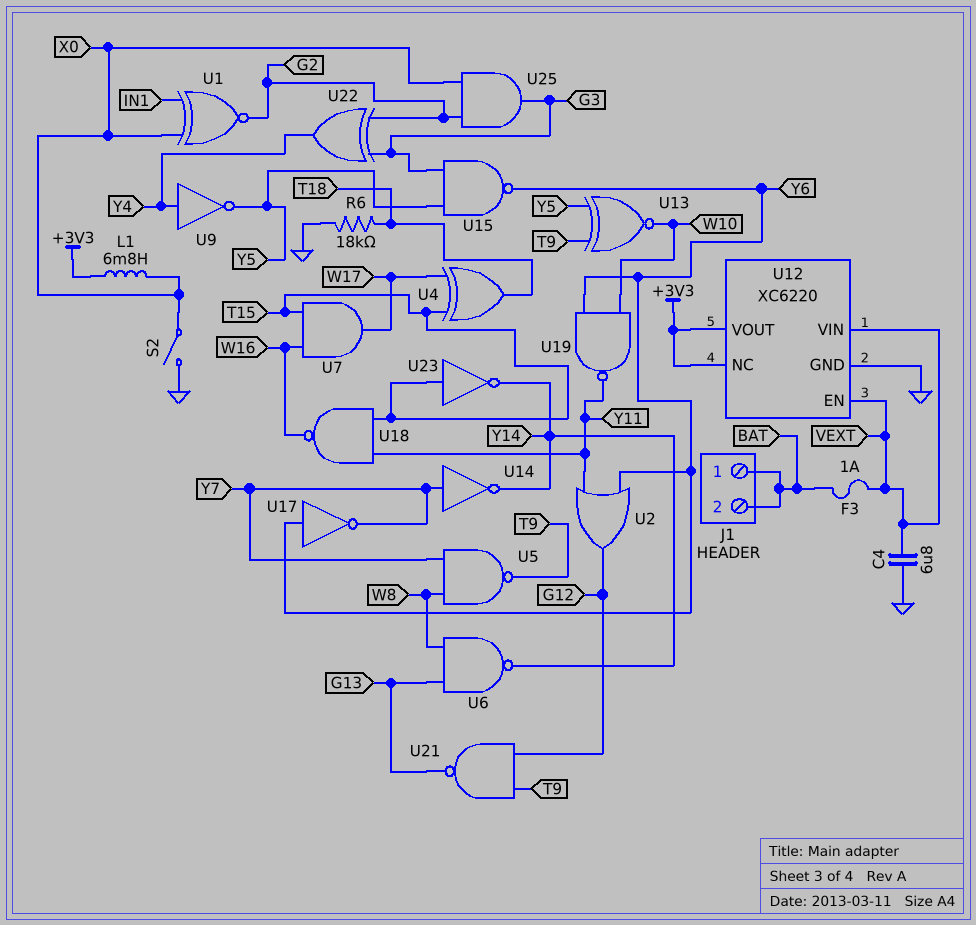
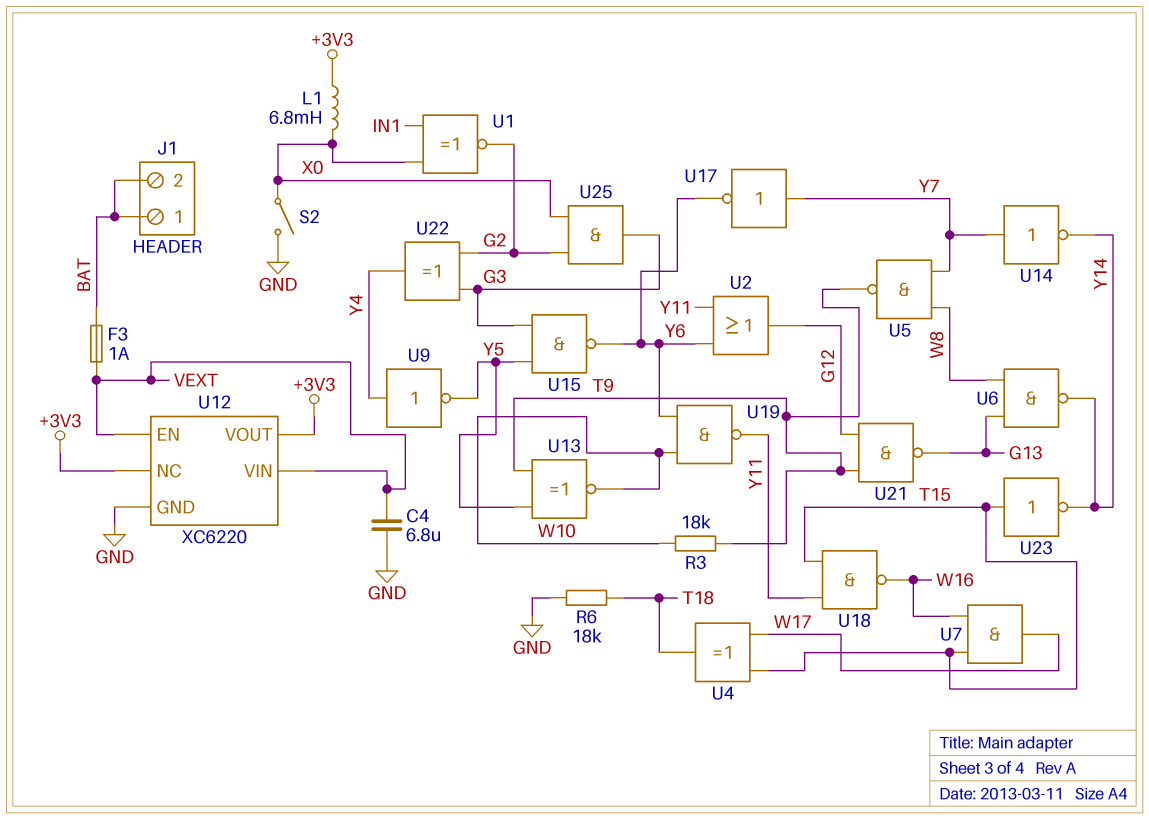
R3: none -> 18k (T9, W10)
U17: NOT (in Y6, out Y7) -> NOT (in Y7, out Y6)

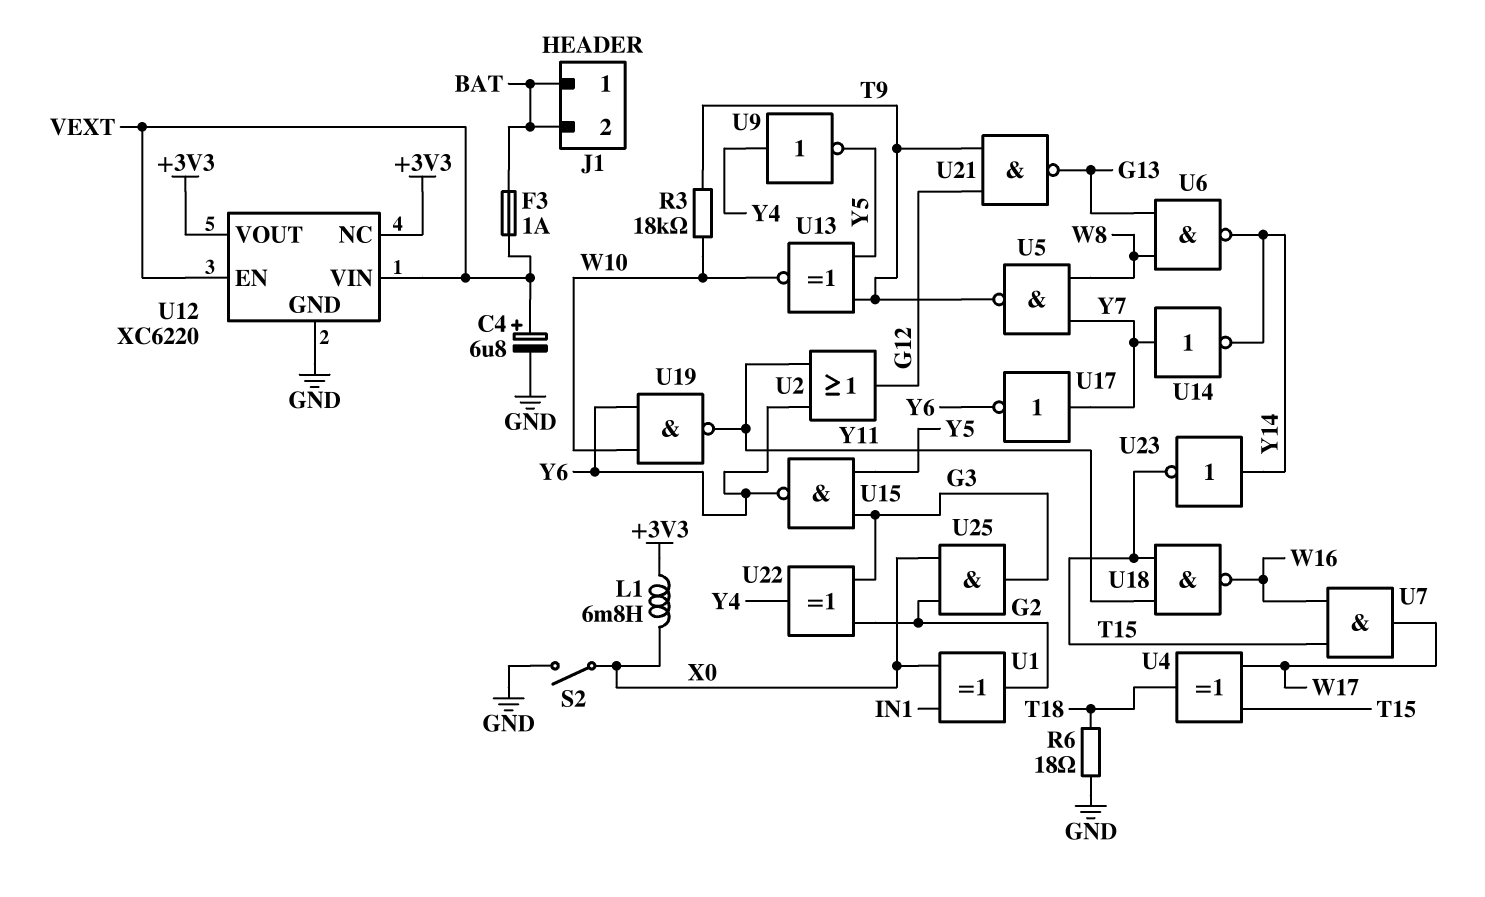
C4: 6.8uF (GND, VEXT) -> 6.8uF (plus VEXT, minus GND)
R6: 18k (GND, T18) -> 18 (GND, T18)
U1: XNOR (in IN1, in X0, out G2) -> XOR (in IN1, in X0, out G2)
U23: NOT (in T15, out Y14) -> NOT (in Y14, out T15)

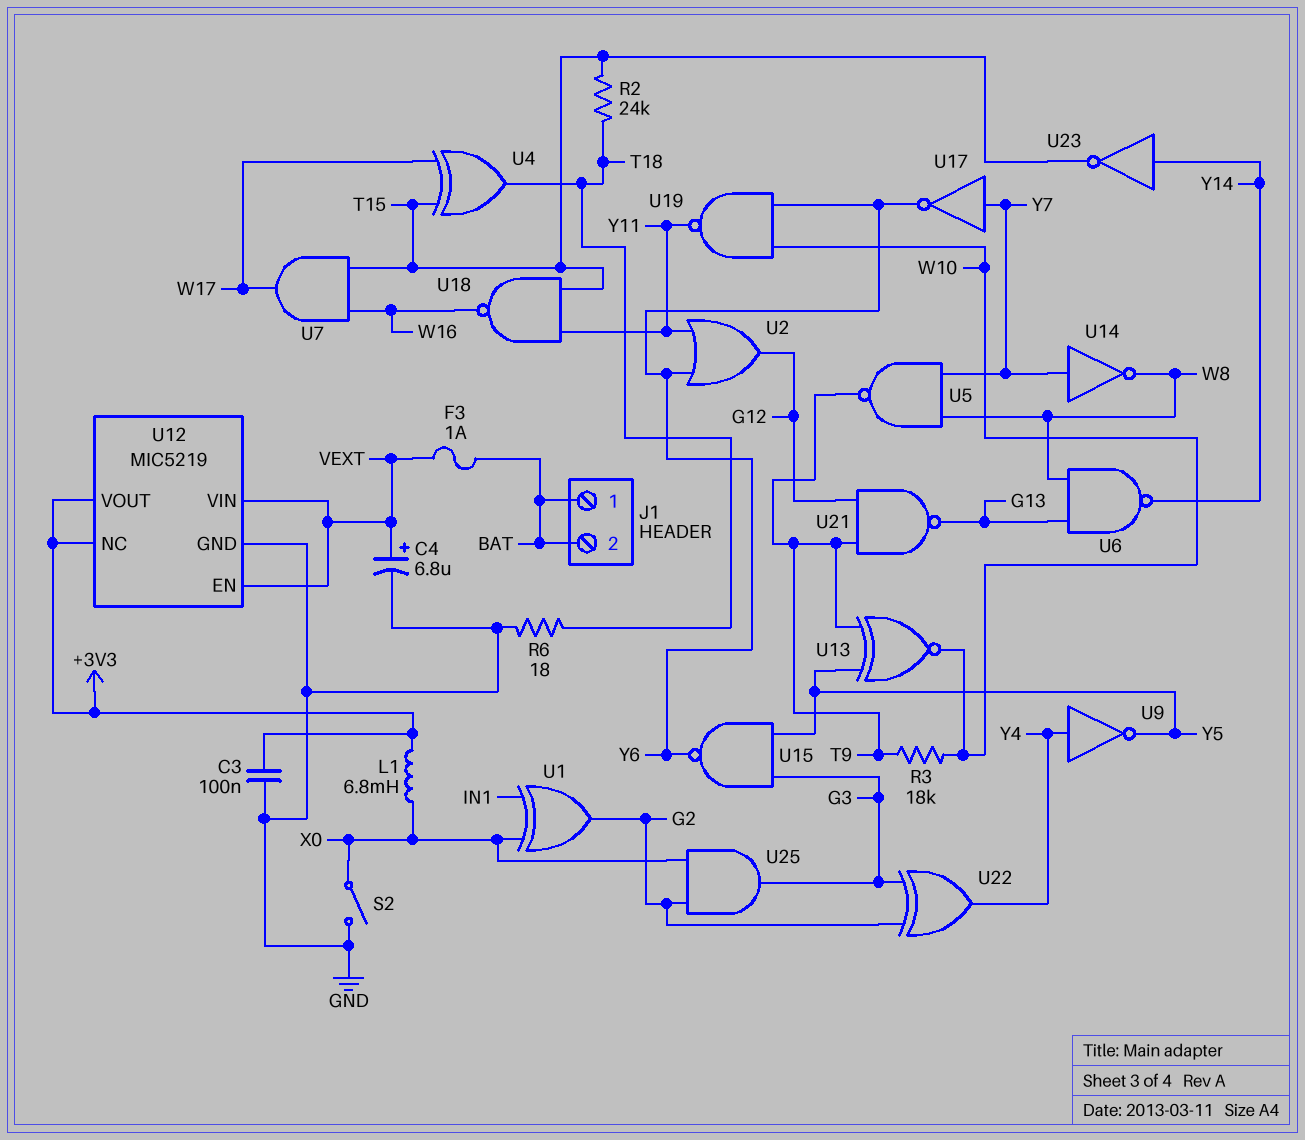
C3: none -> 100nF (+3V3, GND)
R2: none -> 24k (T15, T18)
U12: XC6220 -> MIC5219
U14: NOT (in Y7, out Y14) -> NOT (in Y7, out W8)

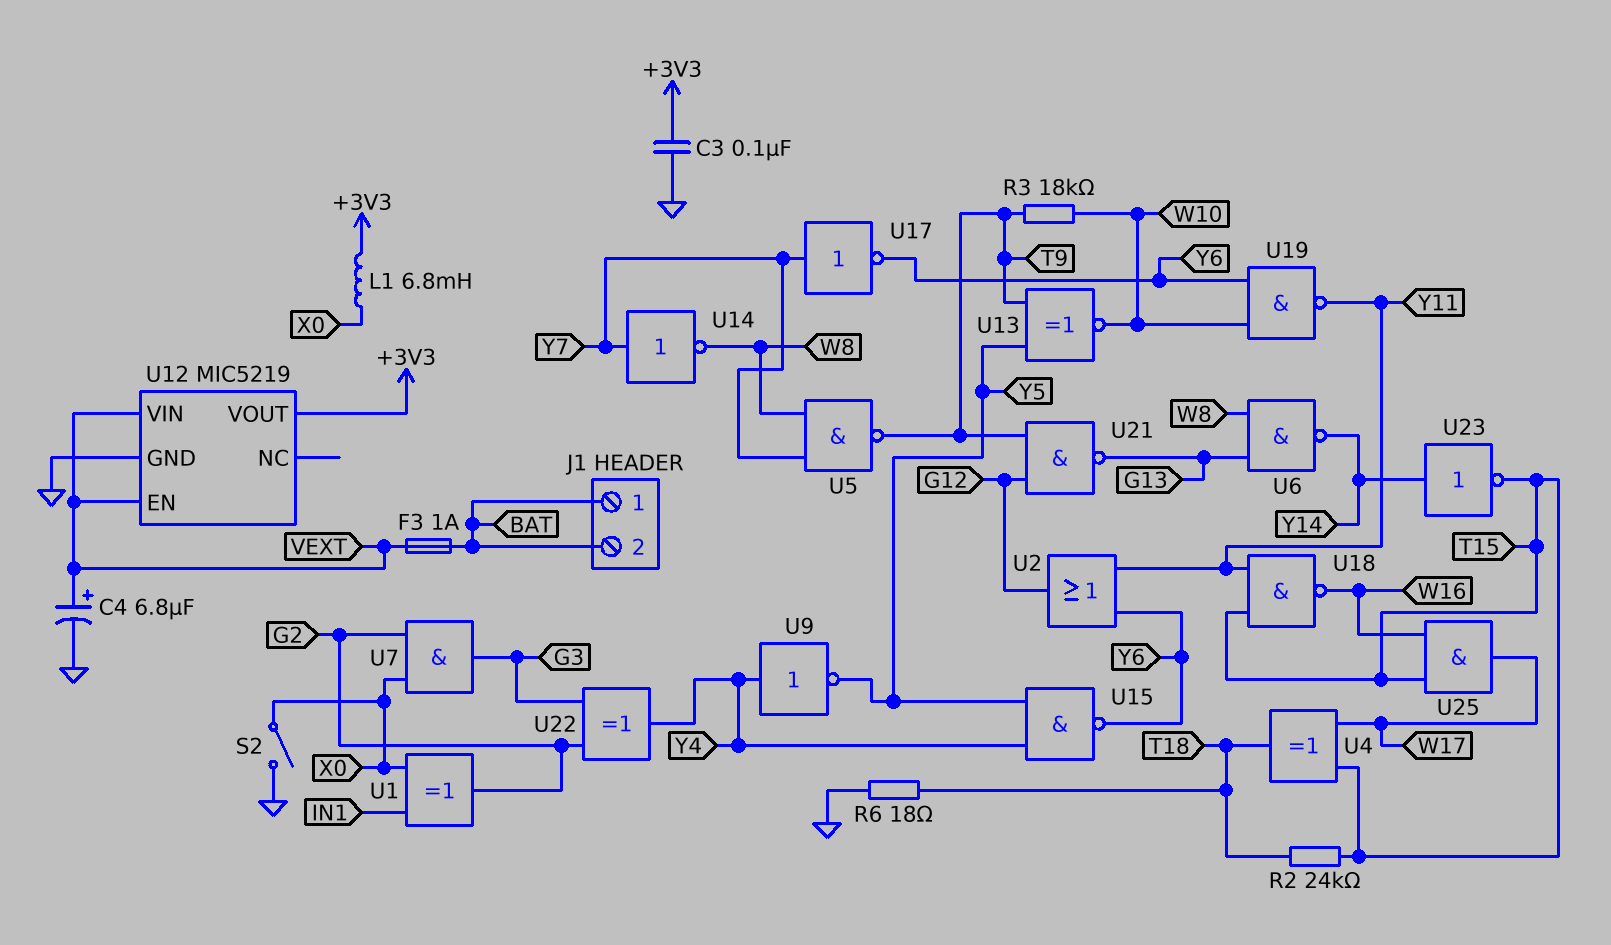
U7: AND (in T15, in W16, out W17) -> AND (in G2, in X0, out G3)
U12 pin NC: +3V3 -> none
U15: NAND (in G3, in Y5, out Y6) -> NAND (in Y4, in Y5, out Y6)
U25: AND (in G2, in X0, out G3) -> AND (in T15, in W16, out W17)

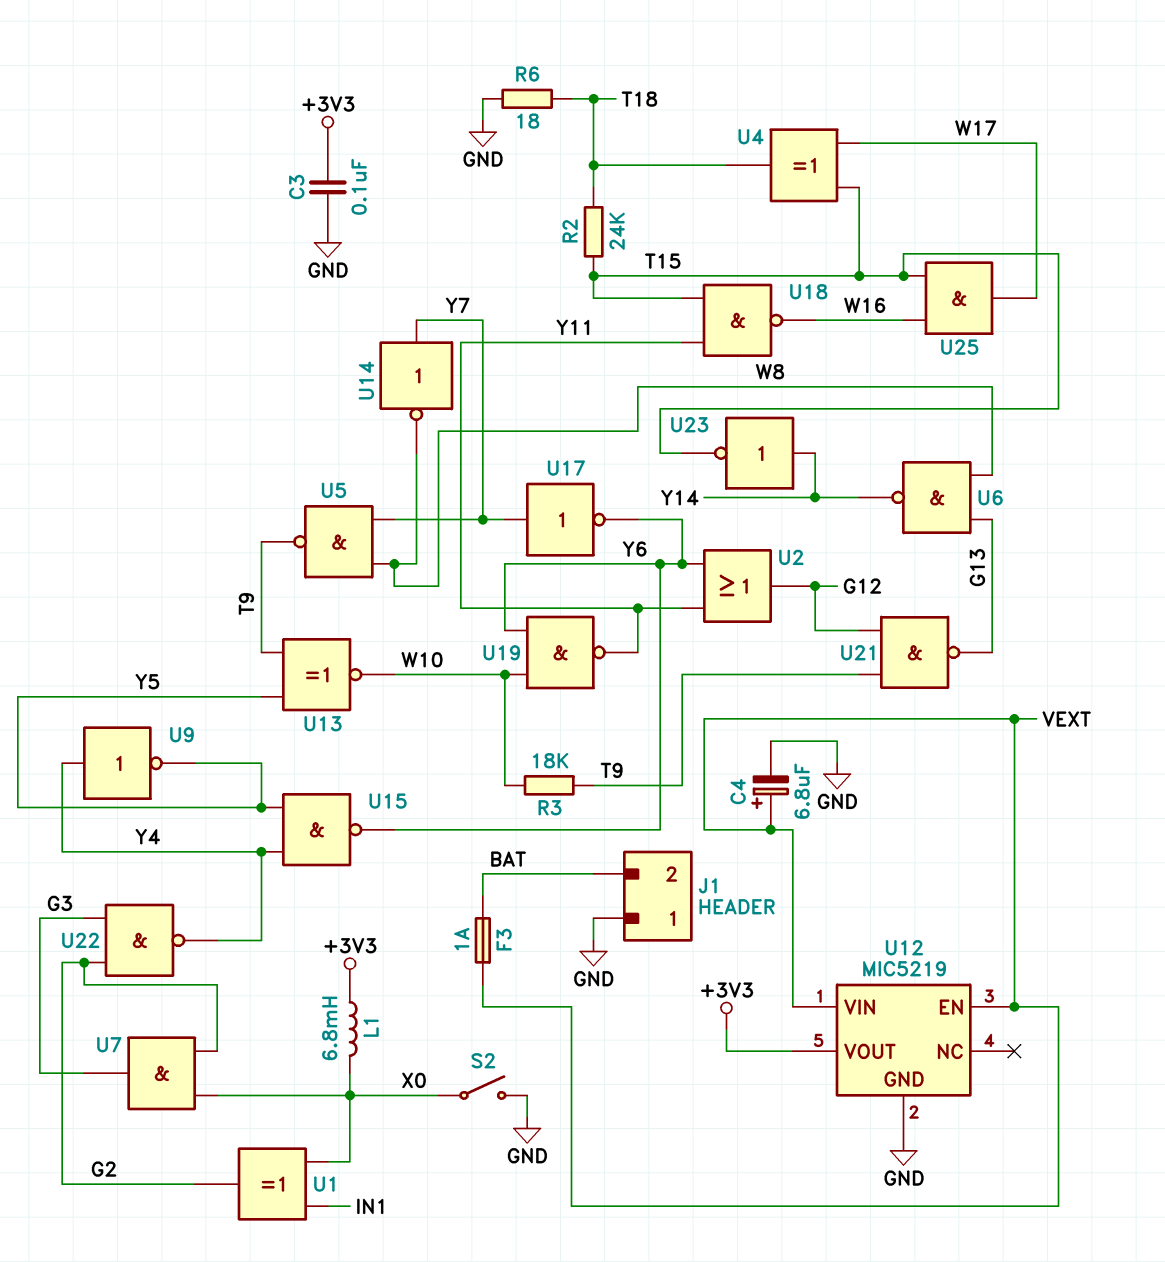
J1 pin 1: BAT -> GND
U22: XOR (in G2, in G3, out Y4) -> NAND (in G2, in G3, out Y4)

